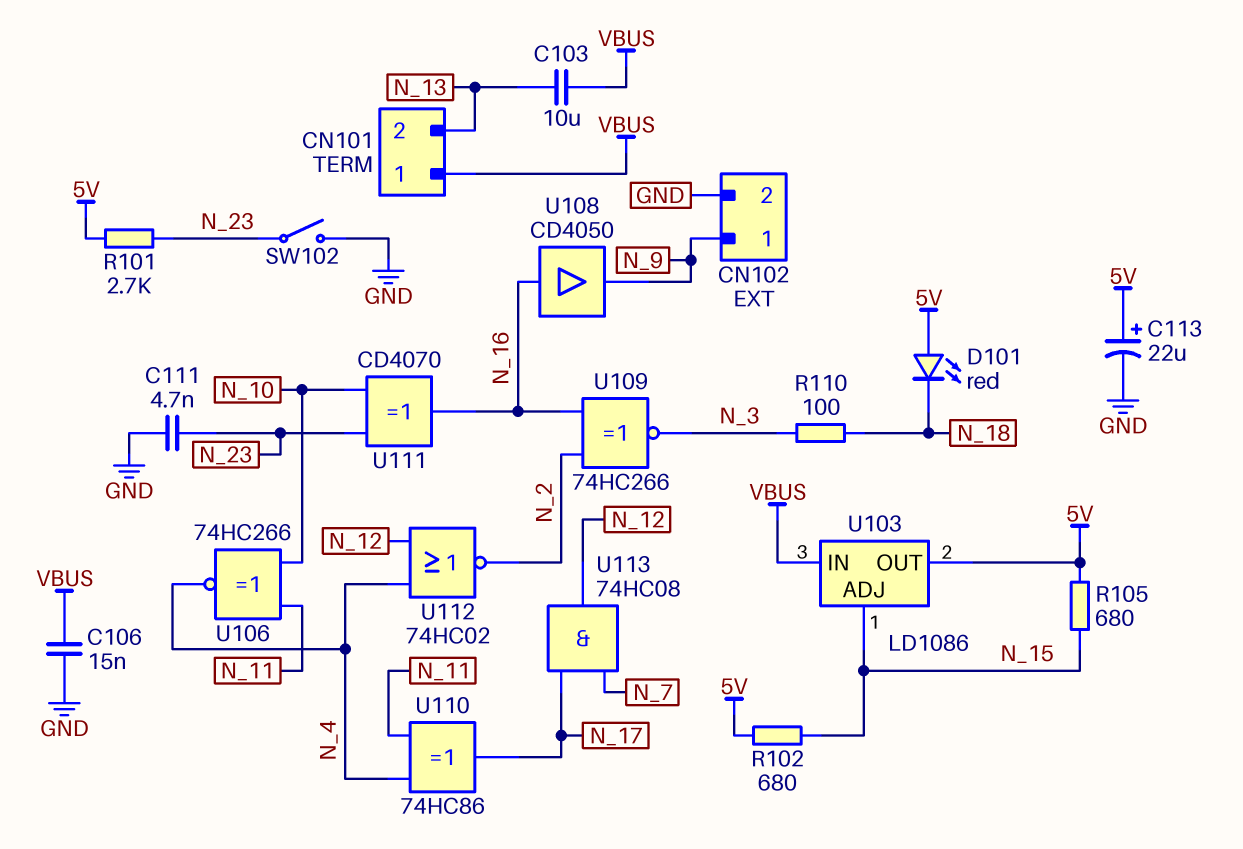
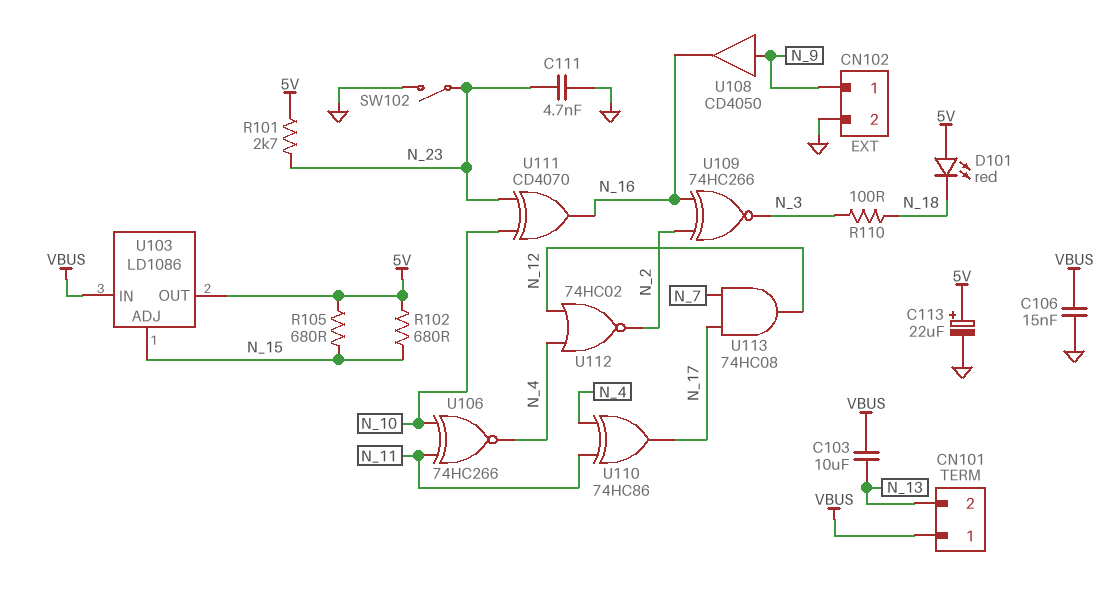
U108: buffer CD4050 (in N_16, out N_9) -> buffer CD4050 (in N_9, out N_16)

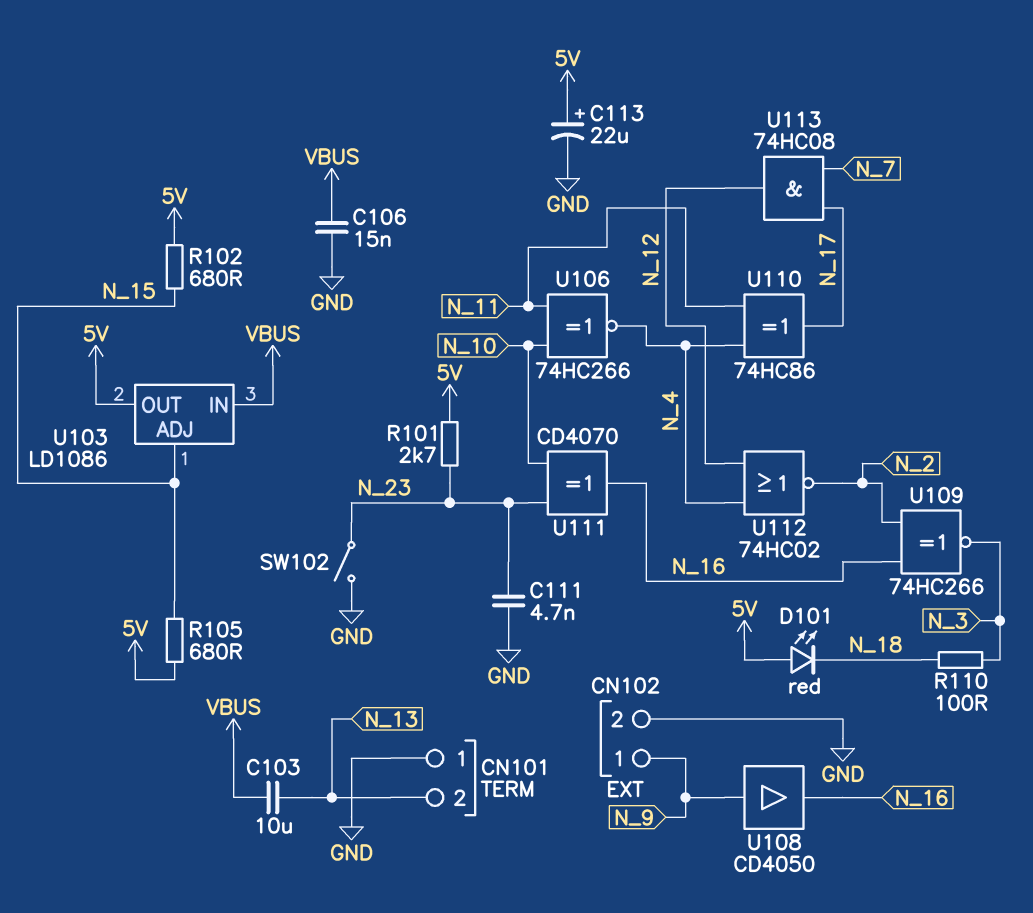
CN101 pin 1: VBUS -> GND

